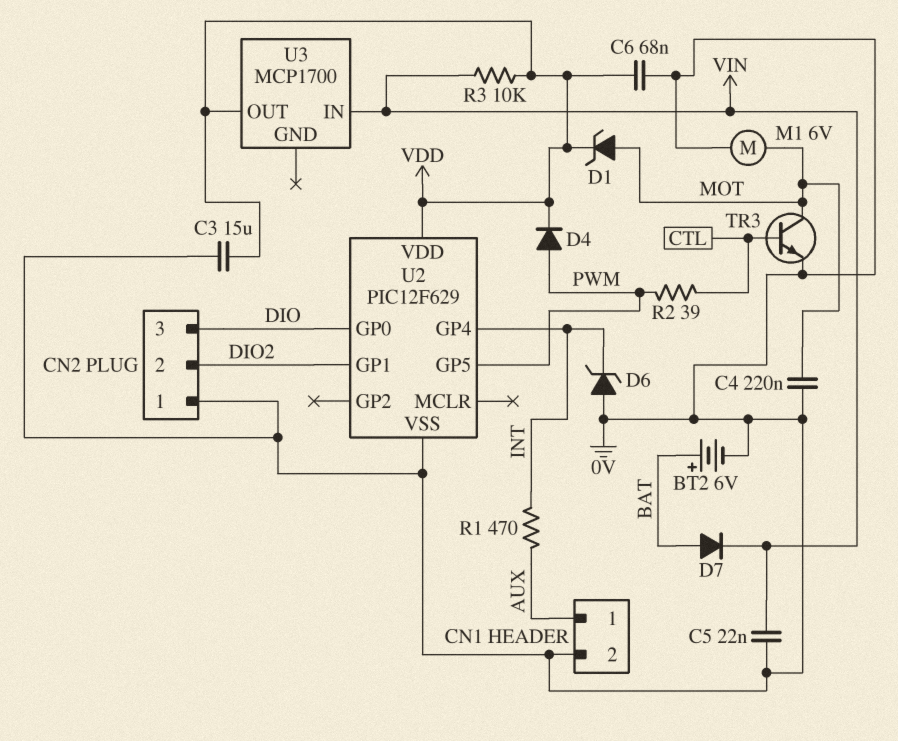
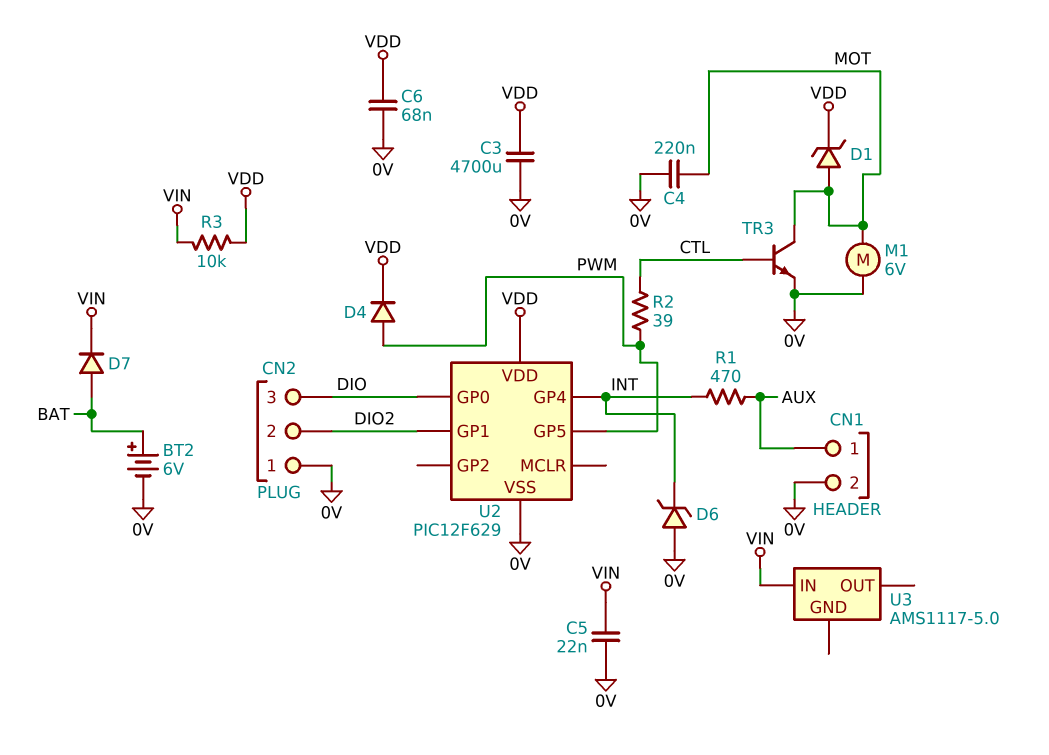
C3: 15uF (0V, VDD) -> 4700uF (0V, VDD)
U3: MCP1700 -> AMS1117-5.0
U3 pin OUT: VDD -> none

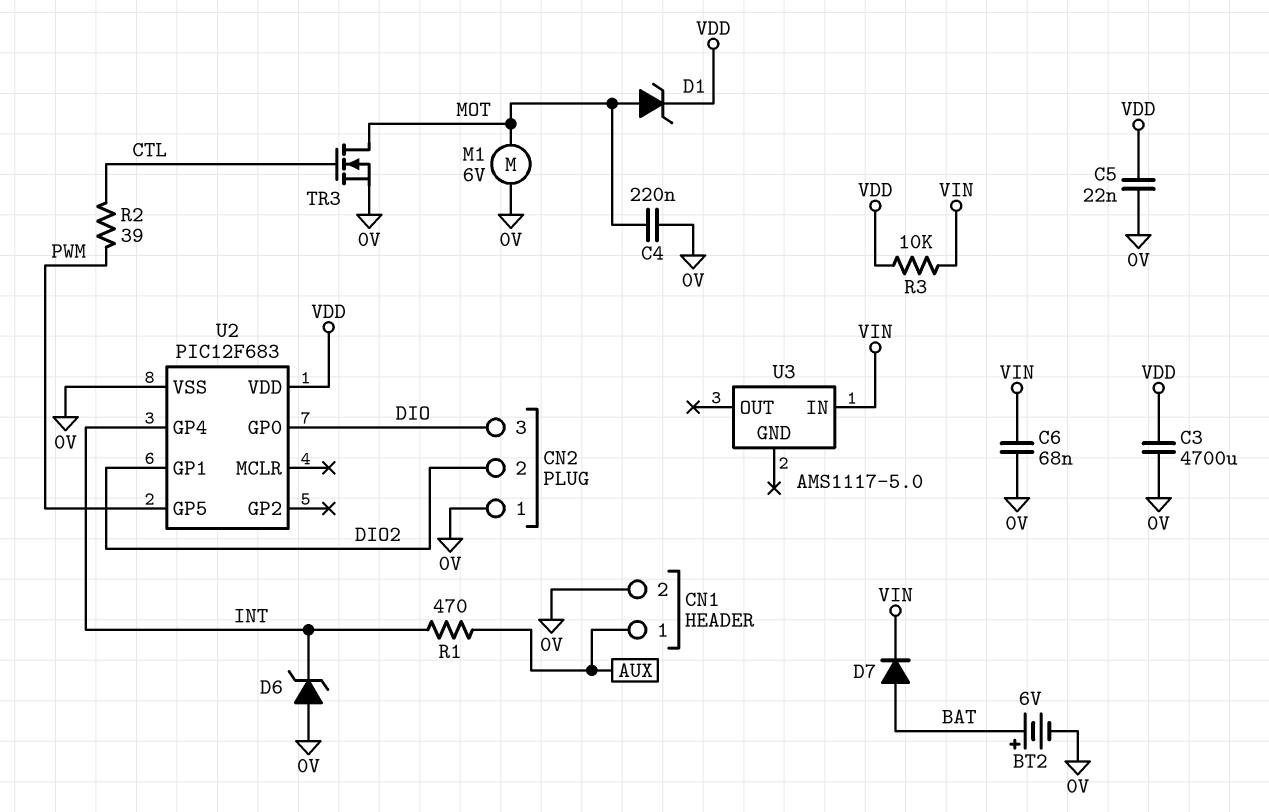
C5: 22nF (0V, VIN) -> 22nF (0V, VDD)
C6: 68nF (0V, VDD) -> 68nF (0V, VIN)
D4: diode (A PWM, K VDD) -> none
TR3: NPN (B CTL, C MOT, E 0V) -> NMOS (G CTL, D MOT, S 0V)
U2: PIC12F629 -> PIC12F683

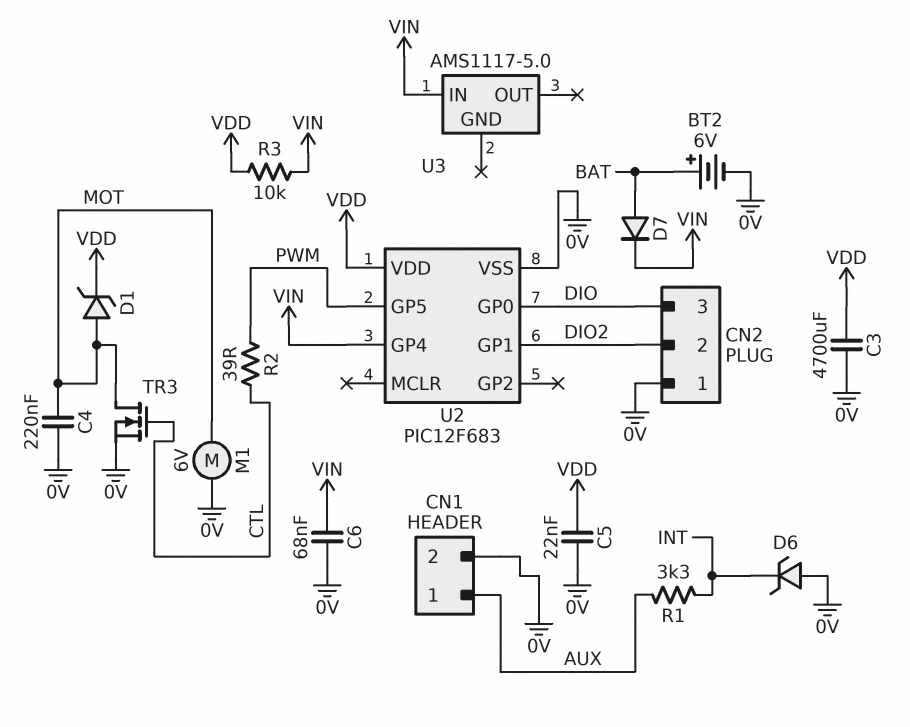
R1: 470 (AUX, INT) -> 3.3k (AUX, INT)
U2 pin GP4: INT -> VIN

